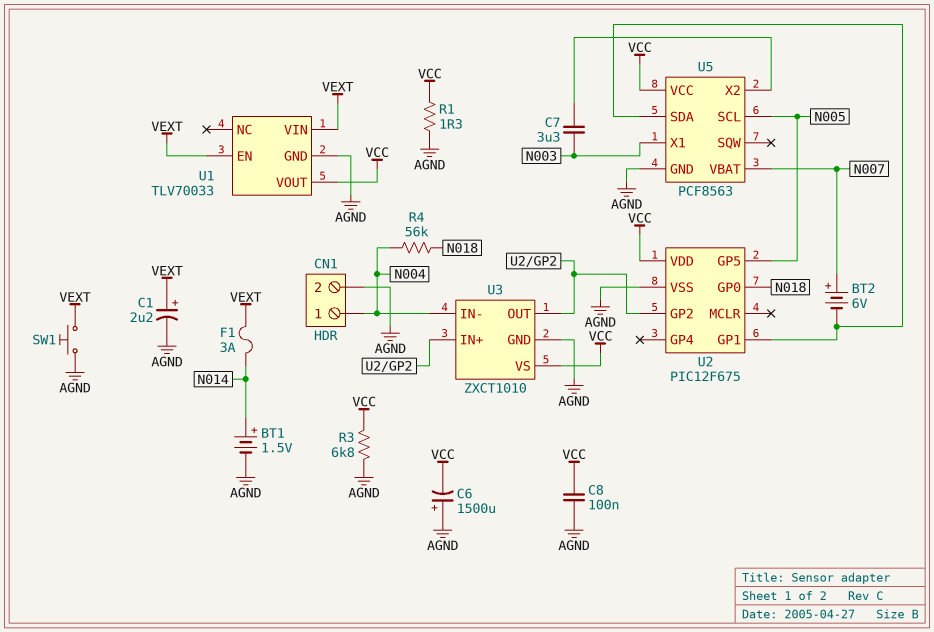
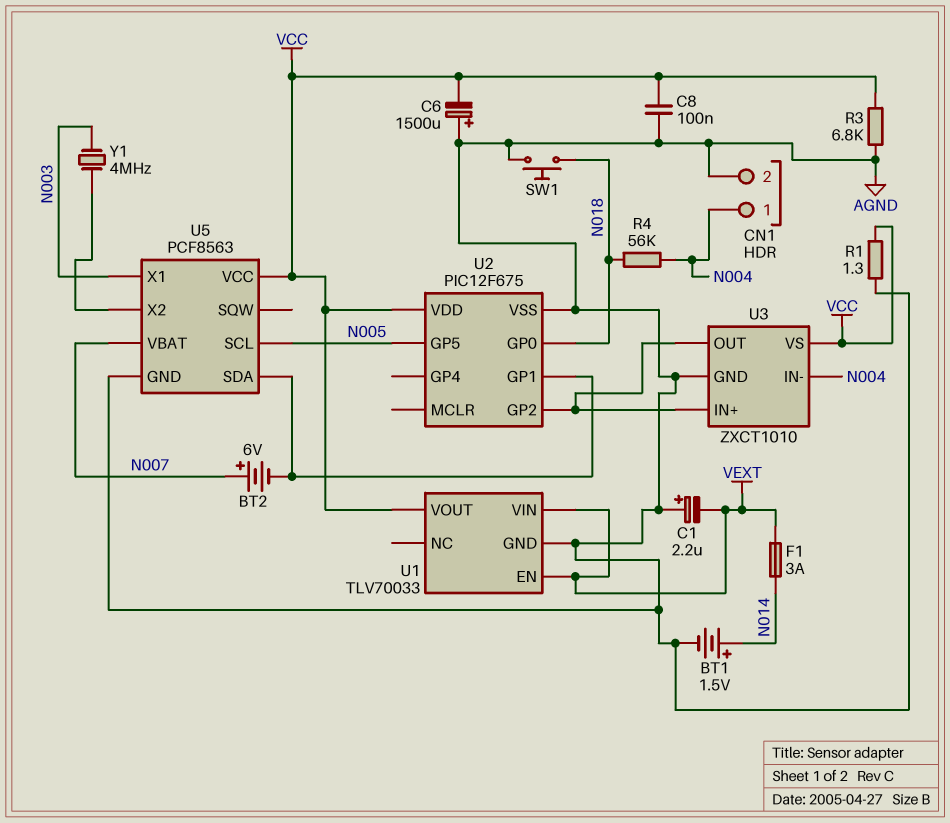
C1: 2.2uF (plus VEXT, minus AGND) -> 2.2uF (plus AGND, minus VEXT)
C7: 3.3uF (N003, U5/X2) -> none
SW1: button (AGND, VEXT) -> button (AGND, N018)
Y1: none -> 4MHz (N003, U5/X2)

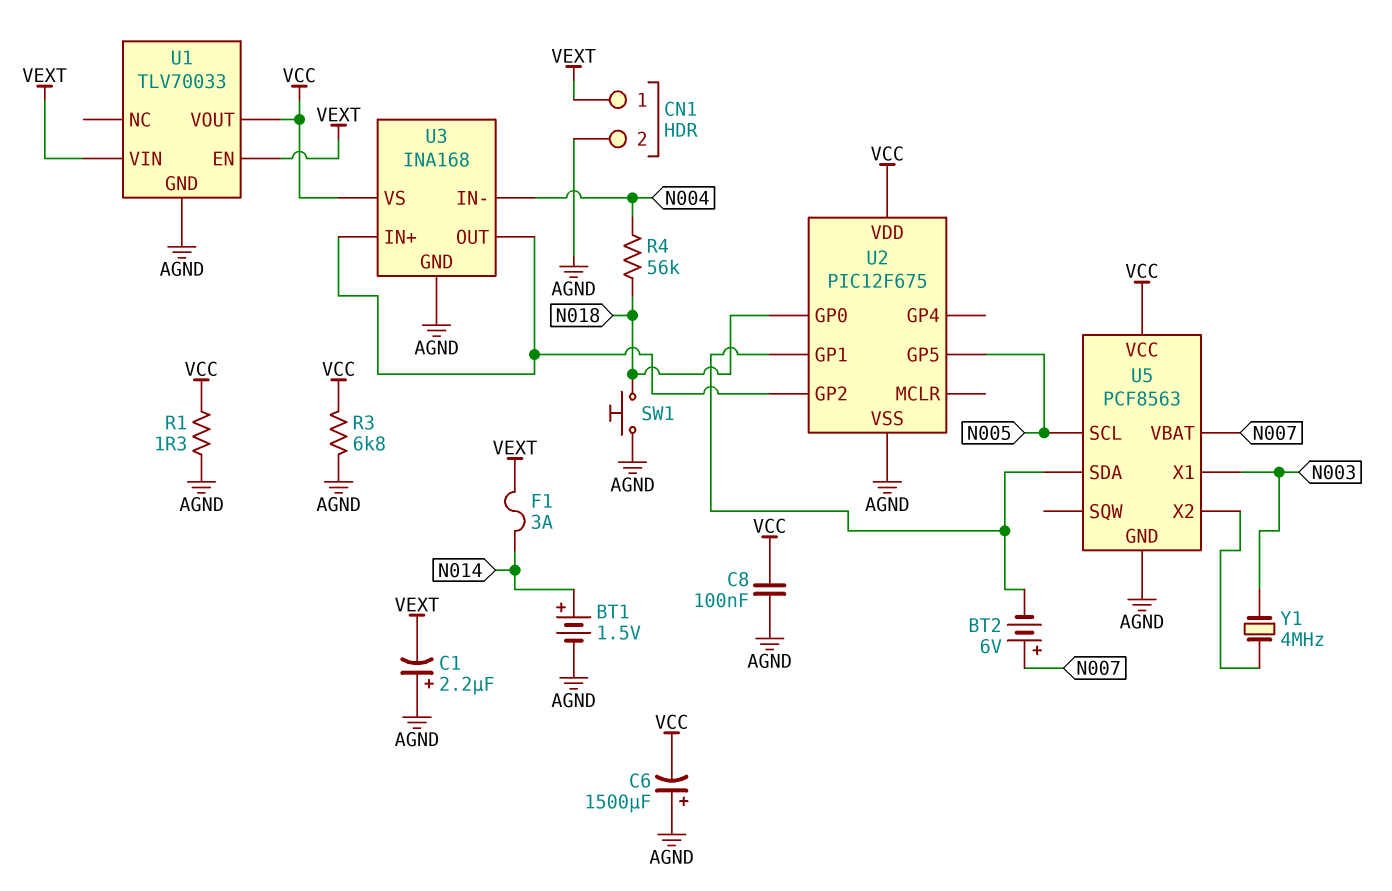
CN1 pin 1: N004 -> VEXT
U3: ZXCT1010 -> INA168

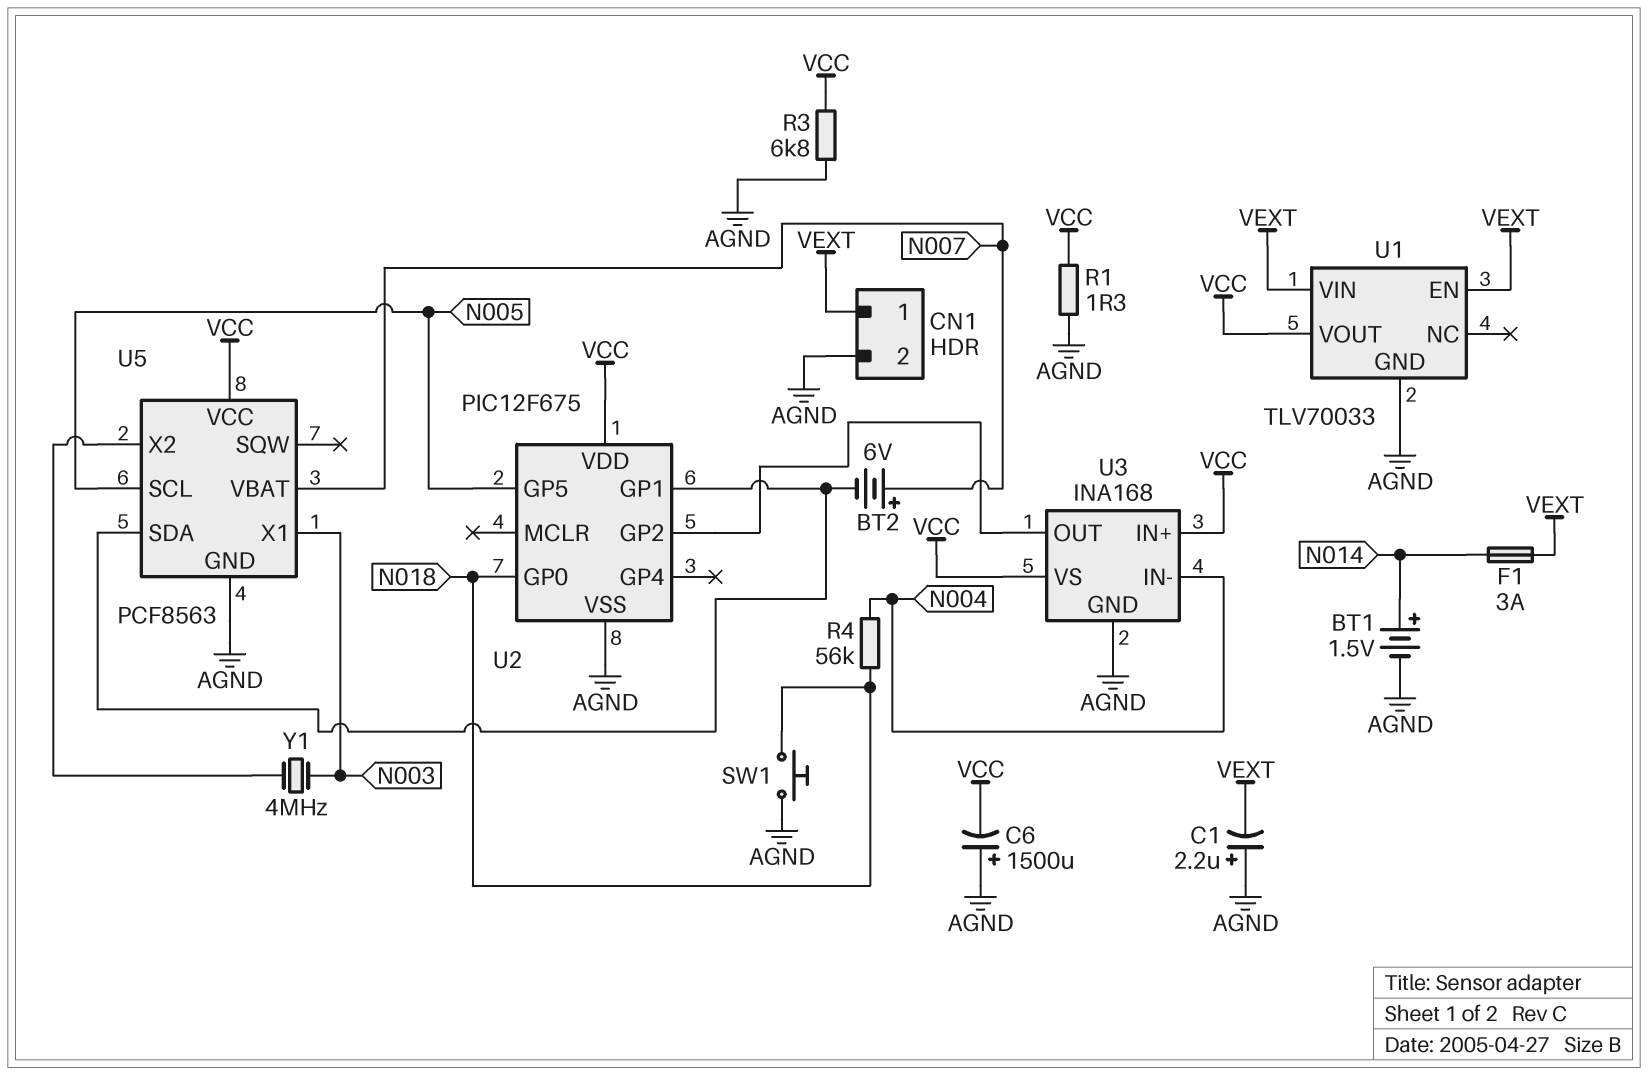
C8: 100nF (AGND, VCC) -> none
U3 pin IN+: U2/GP2 -> VCC

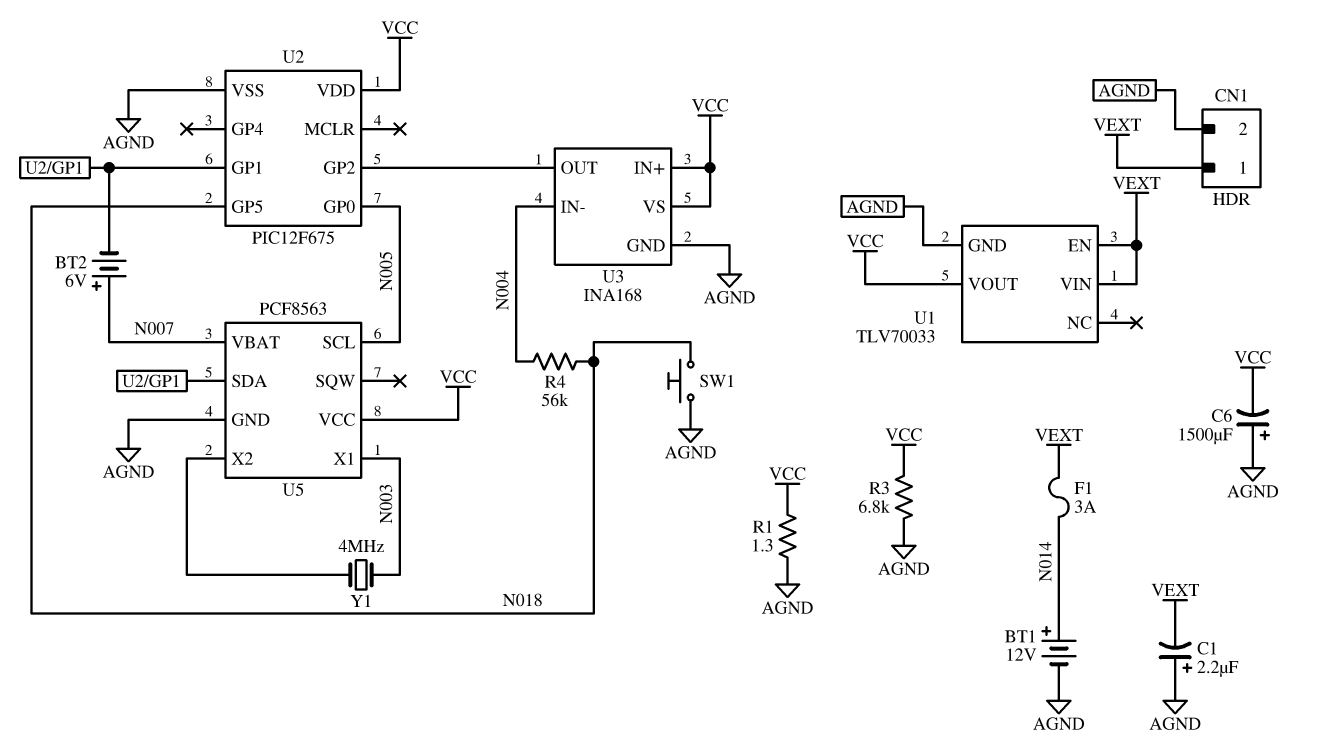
BT1: 1.5V (plus N014, minus AGND) -> 12V (plus N014, minus AGND)
U2 pin GP0: N018 -> N005
U2 pin GP5: N005 -> N018

